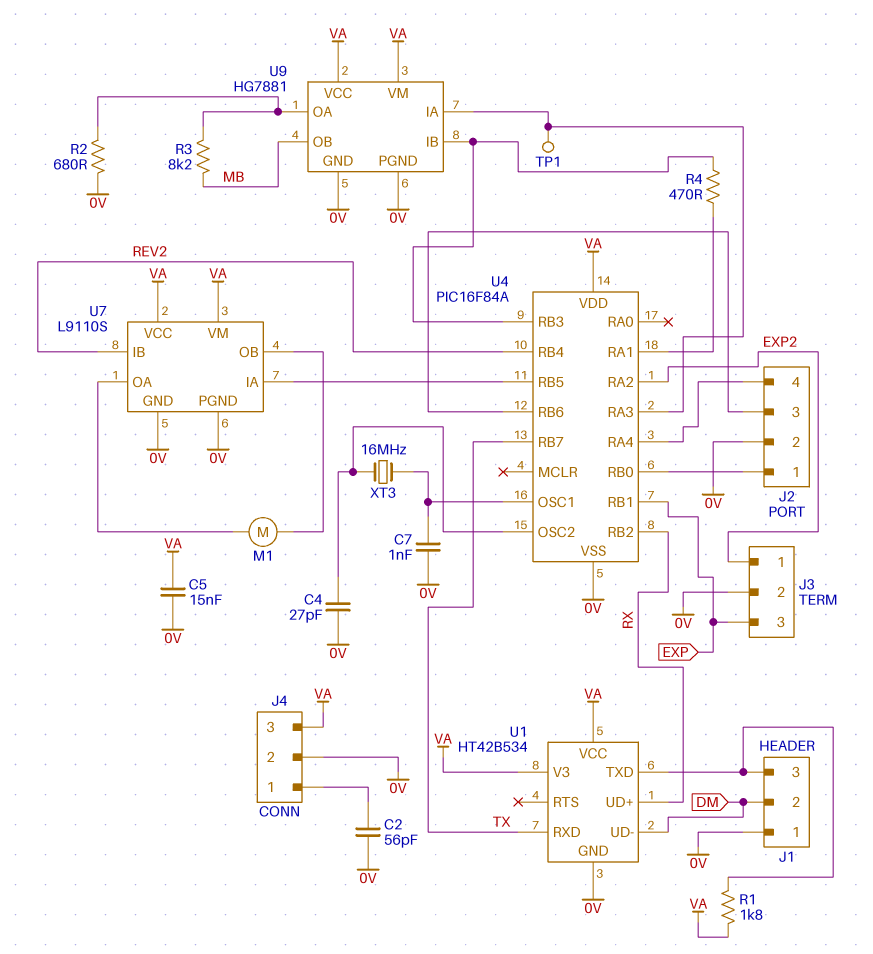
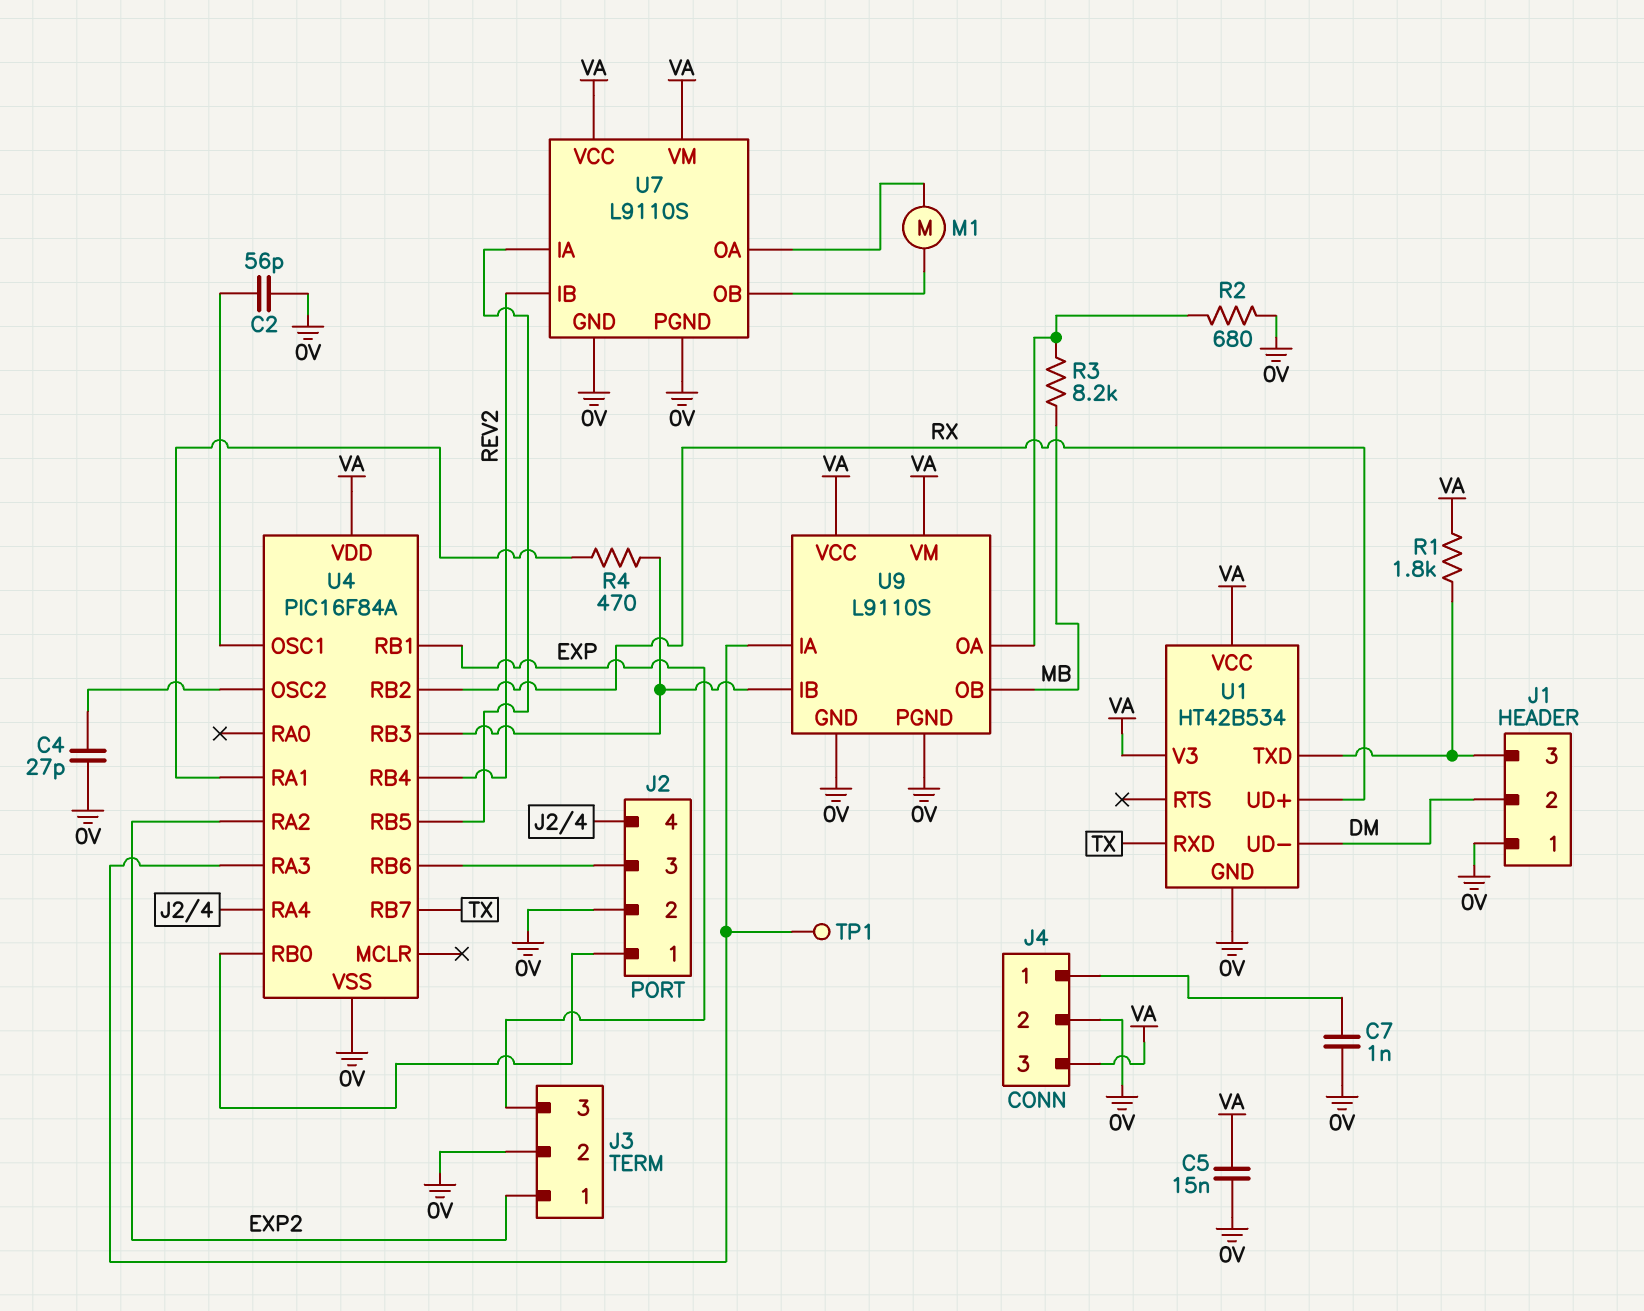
C2: 56pF (0V, J4/1) -> 56pF (0V, U4/OSC1)
C7: 1nF (0V, U4/OSC1) -> 1nF (0V, J4/1)
U9: HG7881 -> L9110S
XT3: 16MHz (U4/OSC1, U4/OSC2) -> none

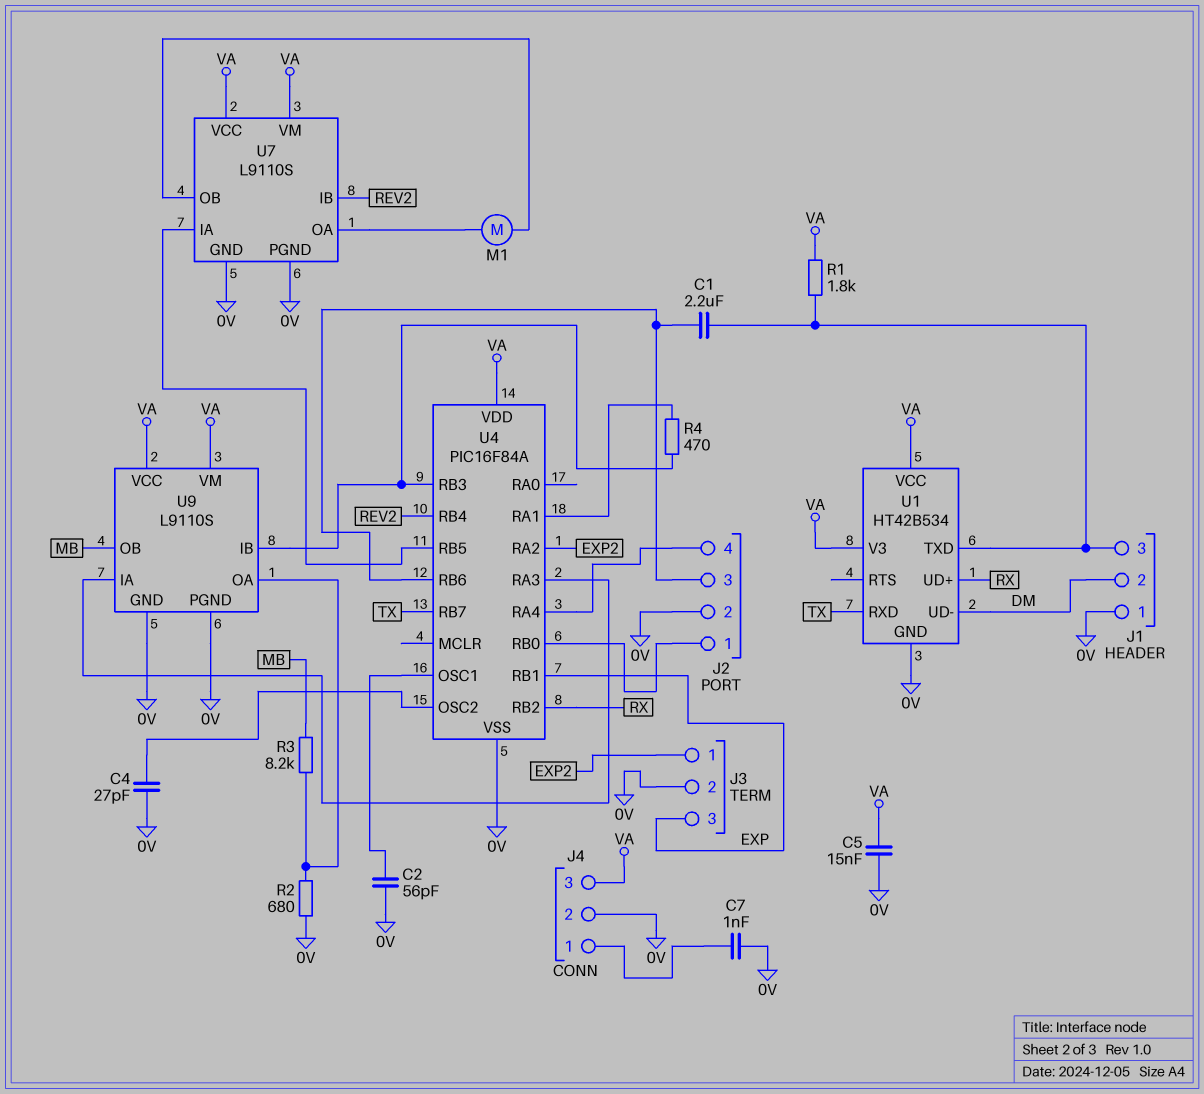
C1: none -> 2.2uF (J1/3, J2/3)
TP1: test point (U4/RA3) -> none

